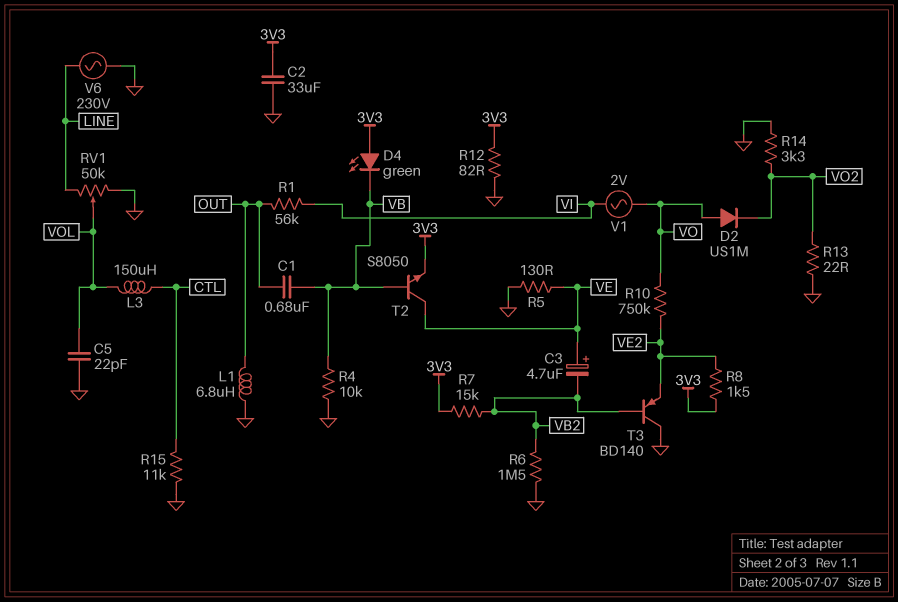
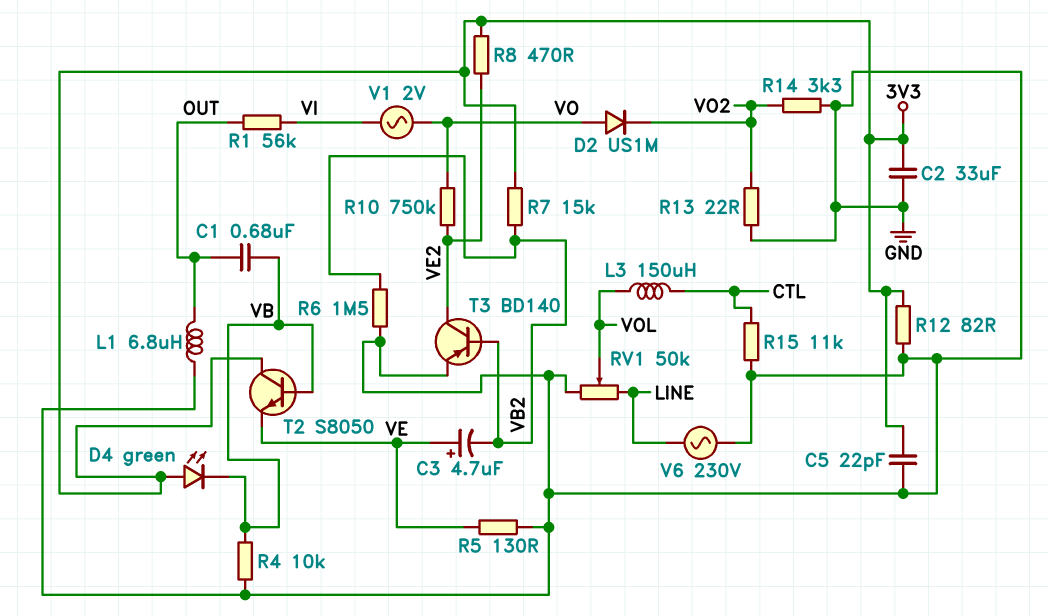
C5: 22pF (GND, VOL) -> 22pF (3V3, GND)
R8: 1.5k (3V3, VE2) -> 470 (3V3, VE2)
T2: NPN S8050 (B VB, C VE, E 3V3) -> NPN S8050 (B VB, C 3V3, E VE)
T3: PNP BD140 (B VB2, C GND, E VE2) -> PNP BD140 (B VB2, C VE2, E GND)

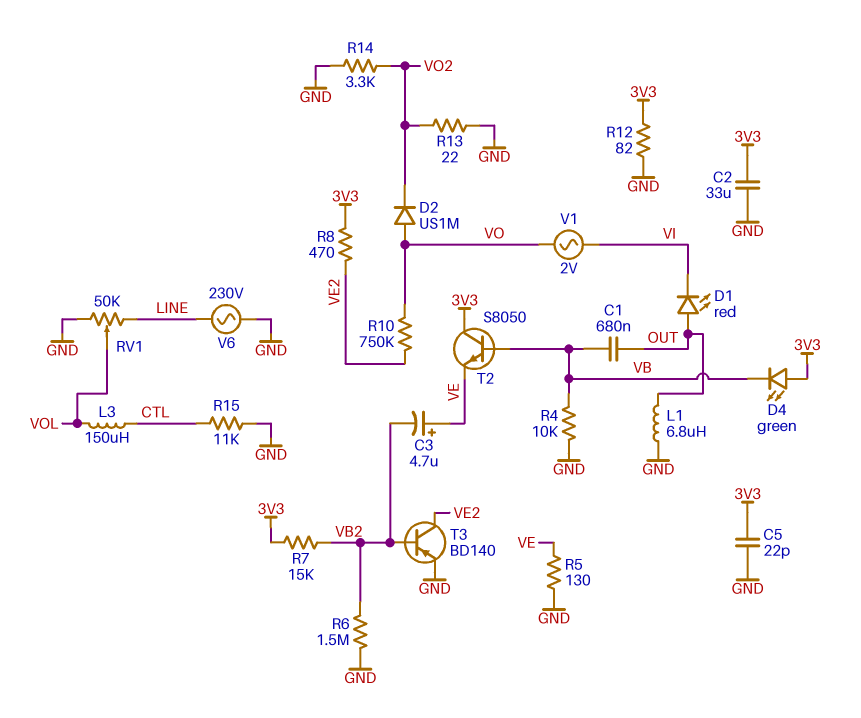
D1: none -> LED red (A OUT, K VI)
R1: 56k (OUT, VI) -> none

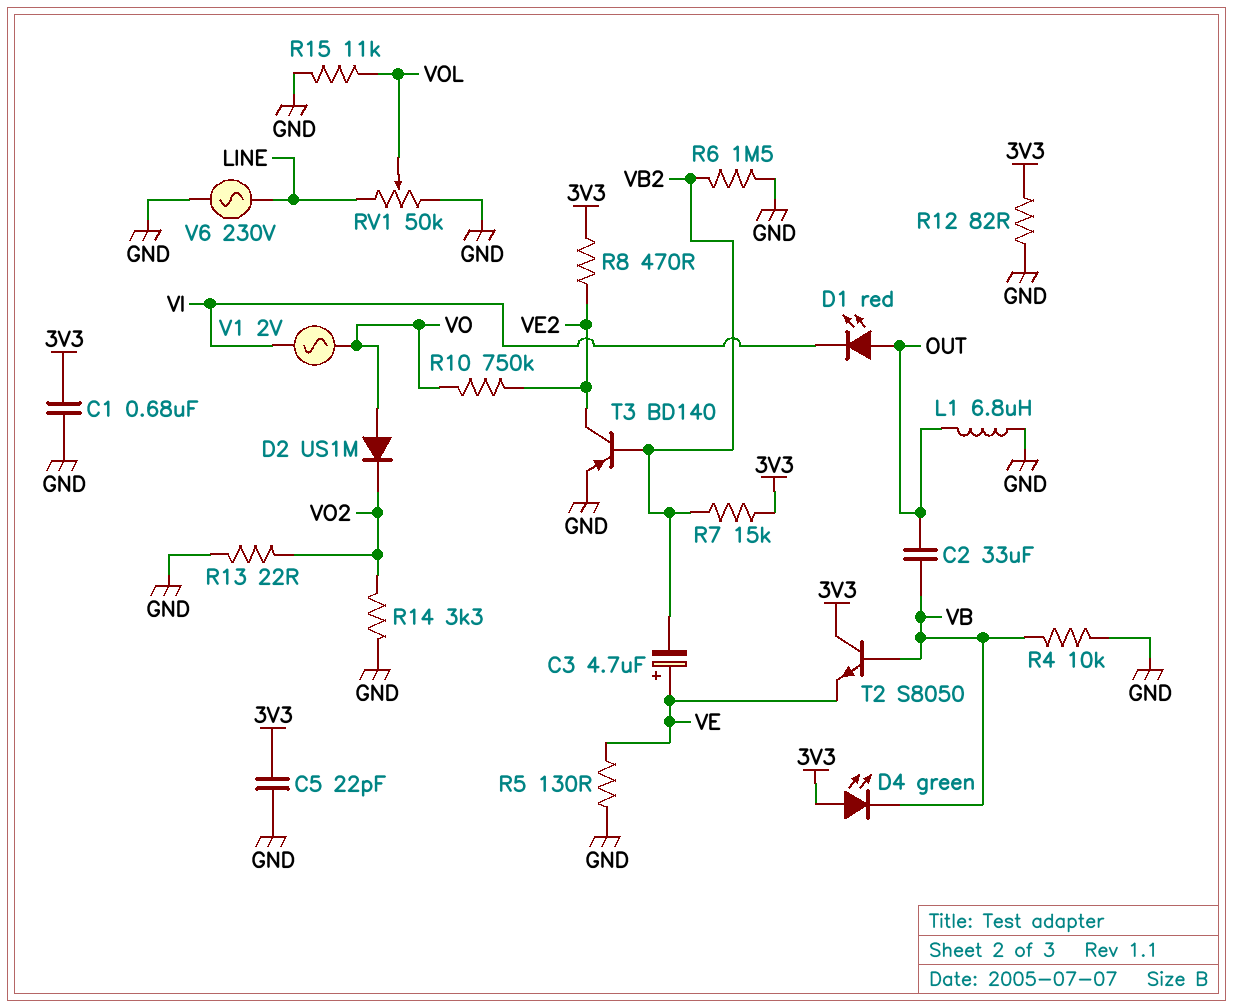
C1: 680nF (OUT, VB) -> 680nF (3V3, GND)
C2: 33uF (3V3, GND) -> 33uF (OUT, VB)
L3: 150uH (CTL, VOL) -> none
R15: 11k (CTL, GND) -> 11k (GND, VOL)

